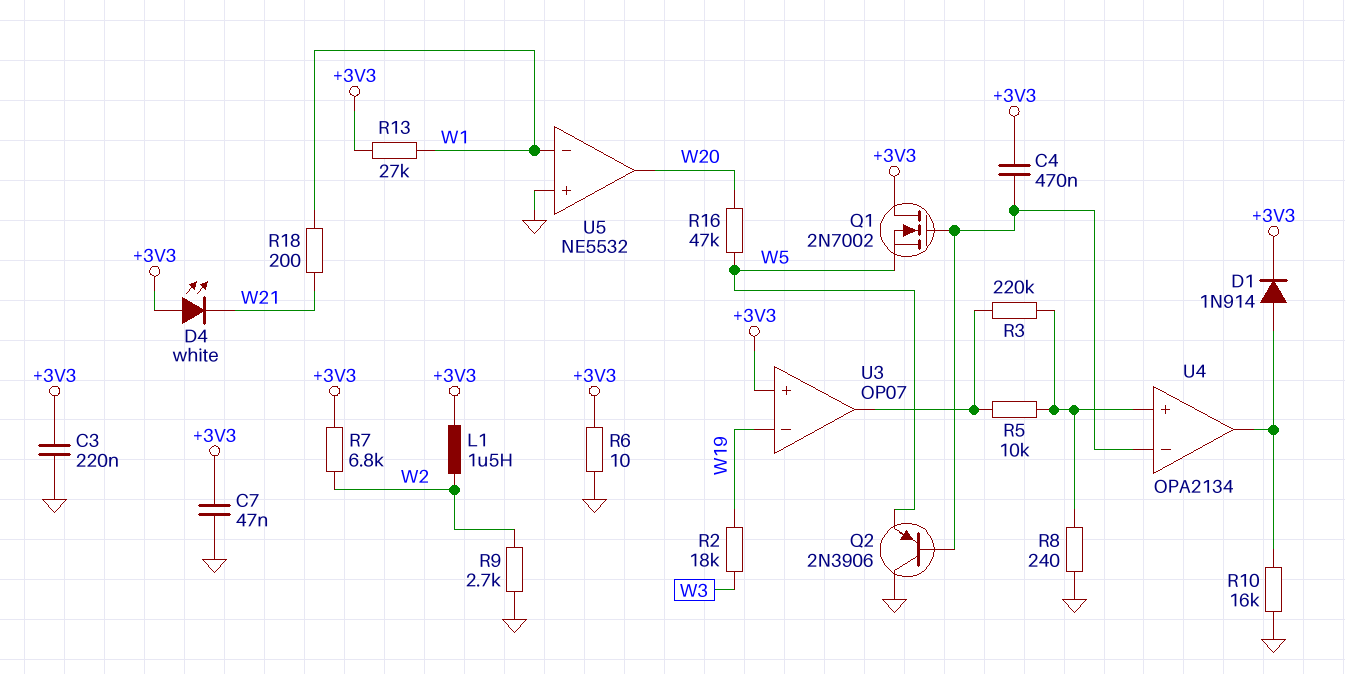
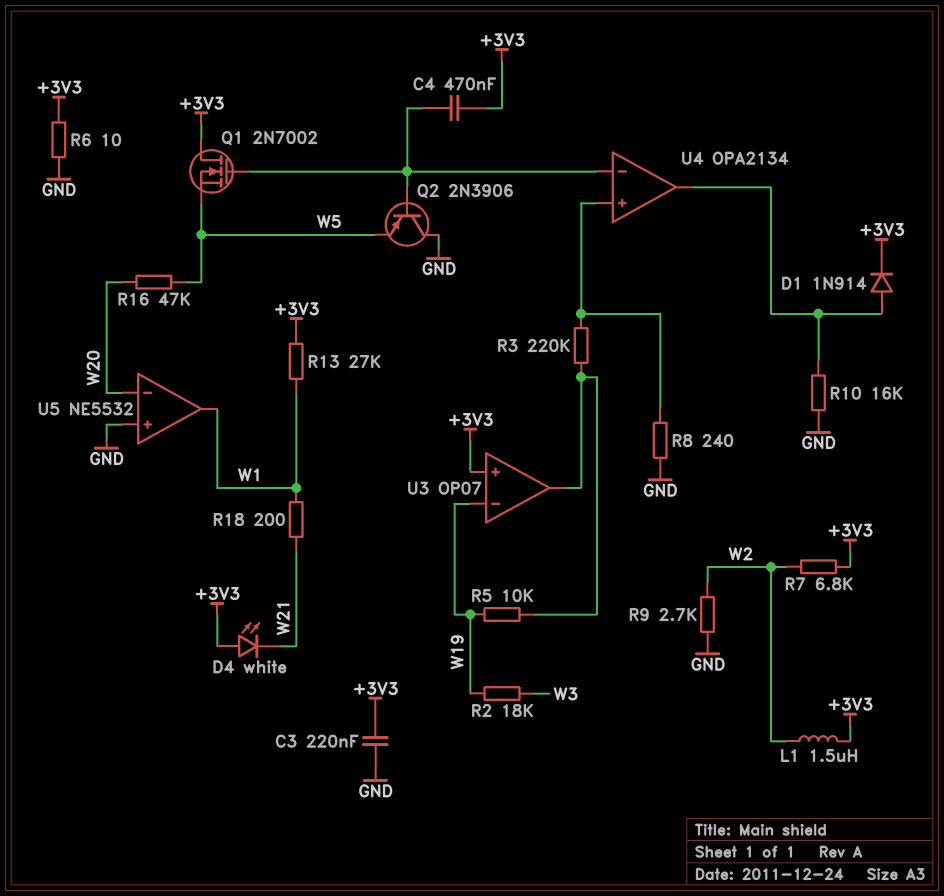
C7: 47nF (+3V3, GND) -> none
R5: 10k (U3/out, U4/in+) -> 10k (U3/out, W19)
U5 pin in-: W1 -> W20
U5 pin out: W20 -> W1

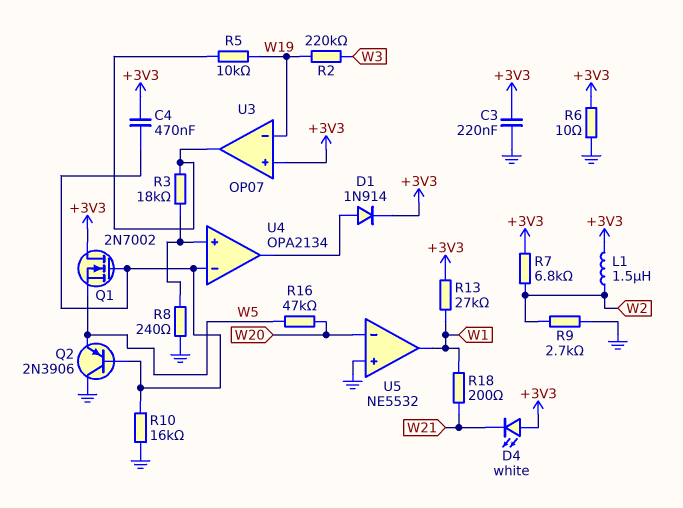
R2: 18k (W3, W19) -> 220k (W3, W19)
R3: 220k (U3/out, U4/in+) -> 18k (U3/out, U4/in+)
R10: 16k (GND, U4/out) -> 16k (GND, U4/in-)

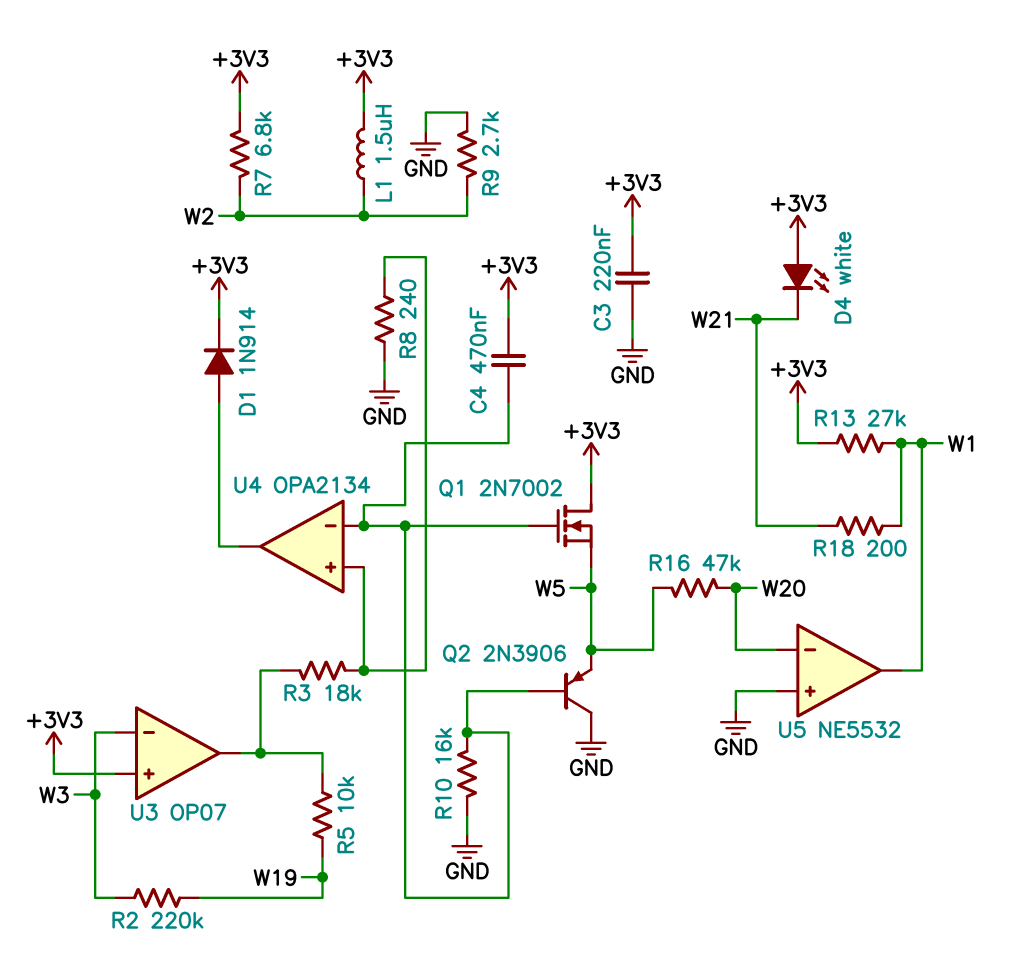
R6: 10 (+3V3, GND) -> none
U3 pin in-: W19 -> W3

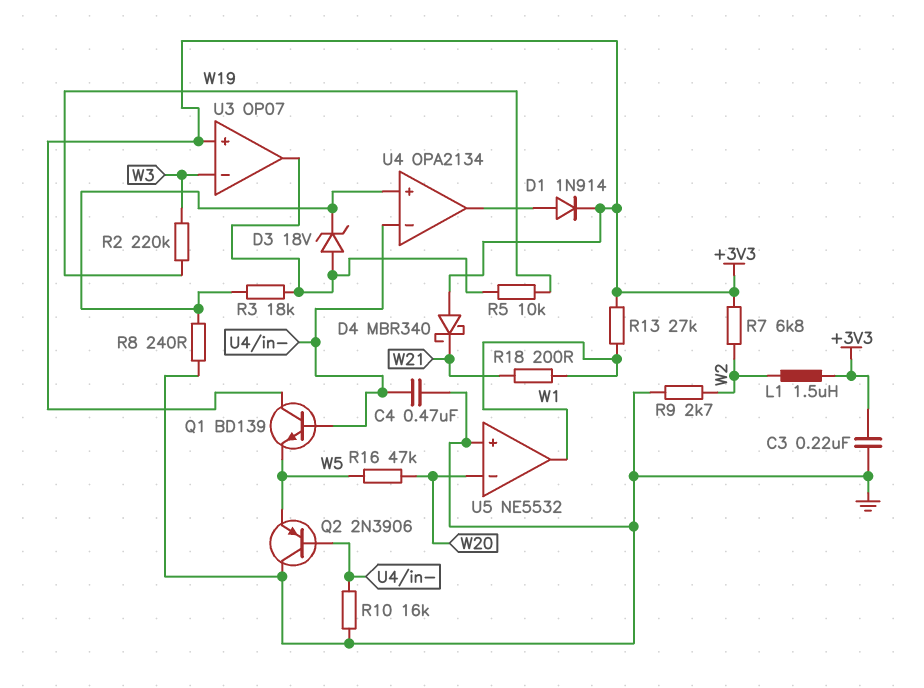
C4: 470nF (+3V3, U4/in-) -> 470nF (GND, U4/in-)
D3: none -> zener 18V (A U3/out, K U4/in+)
D4: LED white (A +3V3, K W21) -> schottky MBR340 (A +3V3, K W21)
Q1: NMOS 2N7002 (G U4/in-, D +3V3, S W5) -> NPN BD139 (B U4/in-, C +3V3, E W5)

